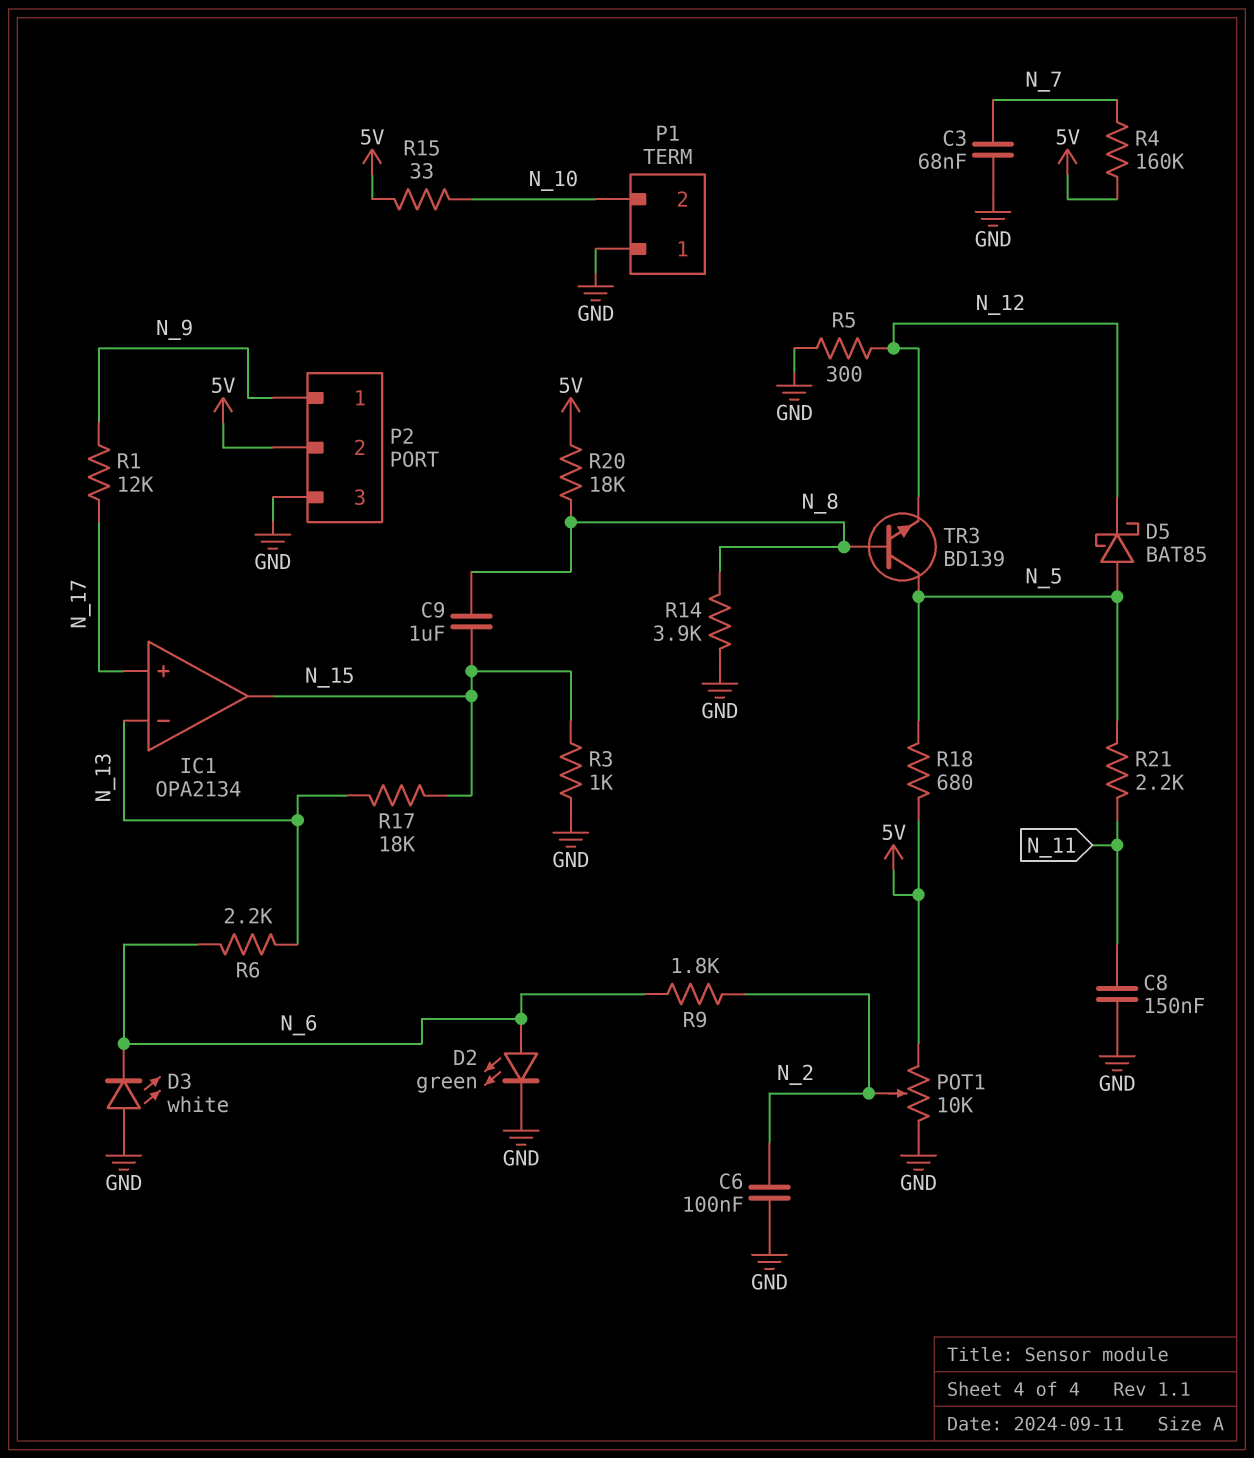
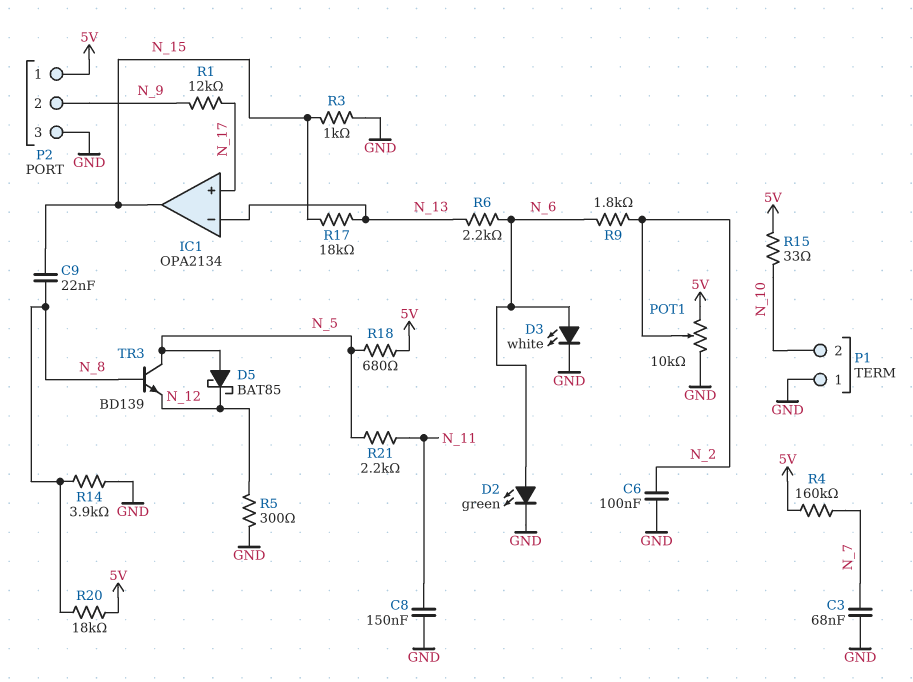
C9: 1uF (N_8, N_15) -> 22nF (N_8, N_15)
D3: LED white (A GND, K N_6) -> LED white (A N_6, K GND)
P2 pin 1: N_9 -> 5V
P2 pin 2: 5V -> N_9

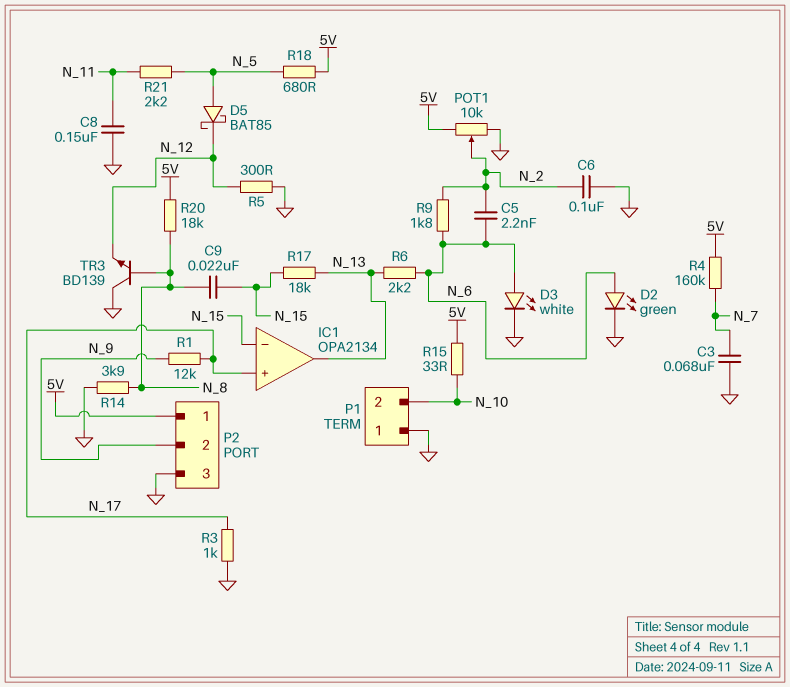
C5: none -> 2.2nF (N_2, N_6)
IC1 pin in-: N_13 -> N_15
IC1 pin out: N_15 -> N_13
R3: 1k (GND, N_15) -> 1k (GND, N_17)
TR3: NPN BD139 (B N_8, C N_5, E N_12) -> NPN BD139 (B N_8, C GND, E N_12)

